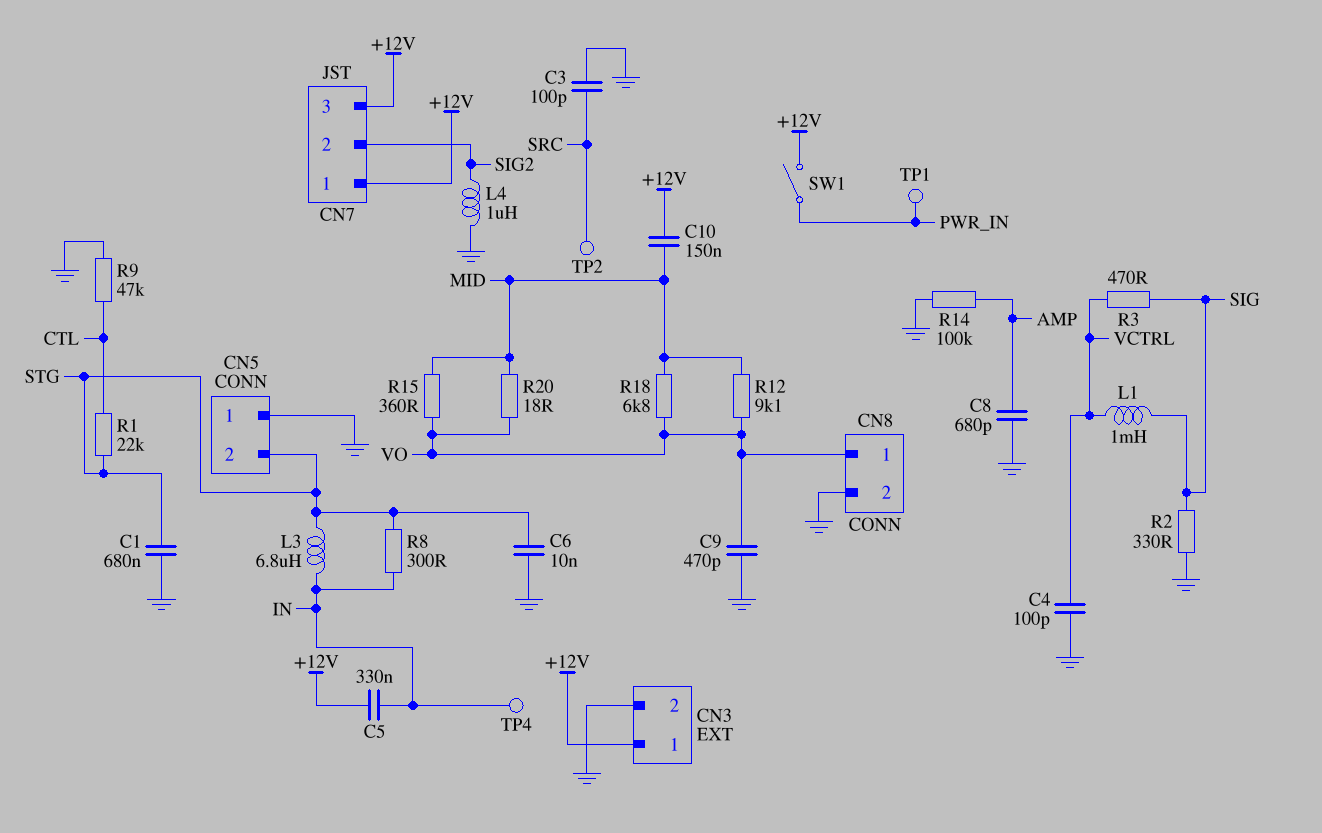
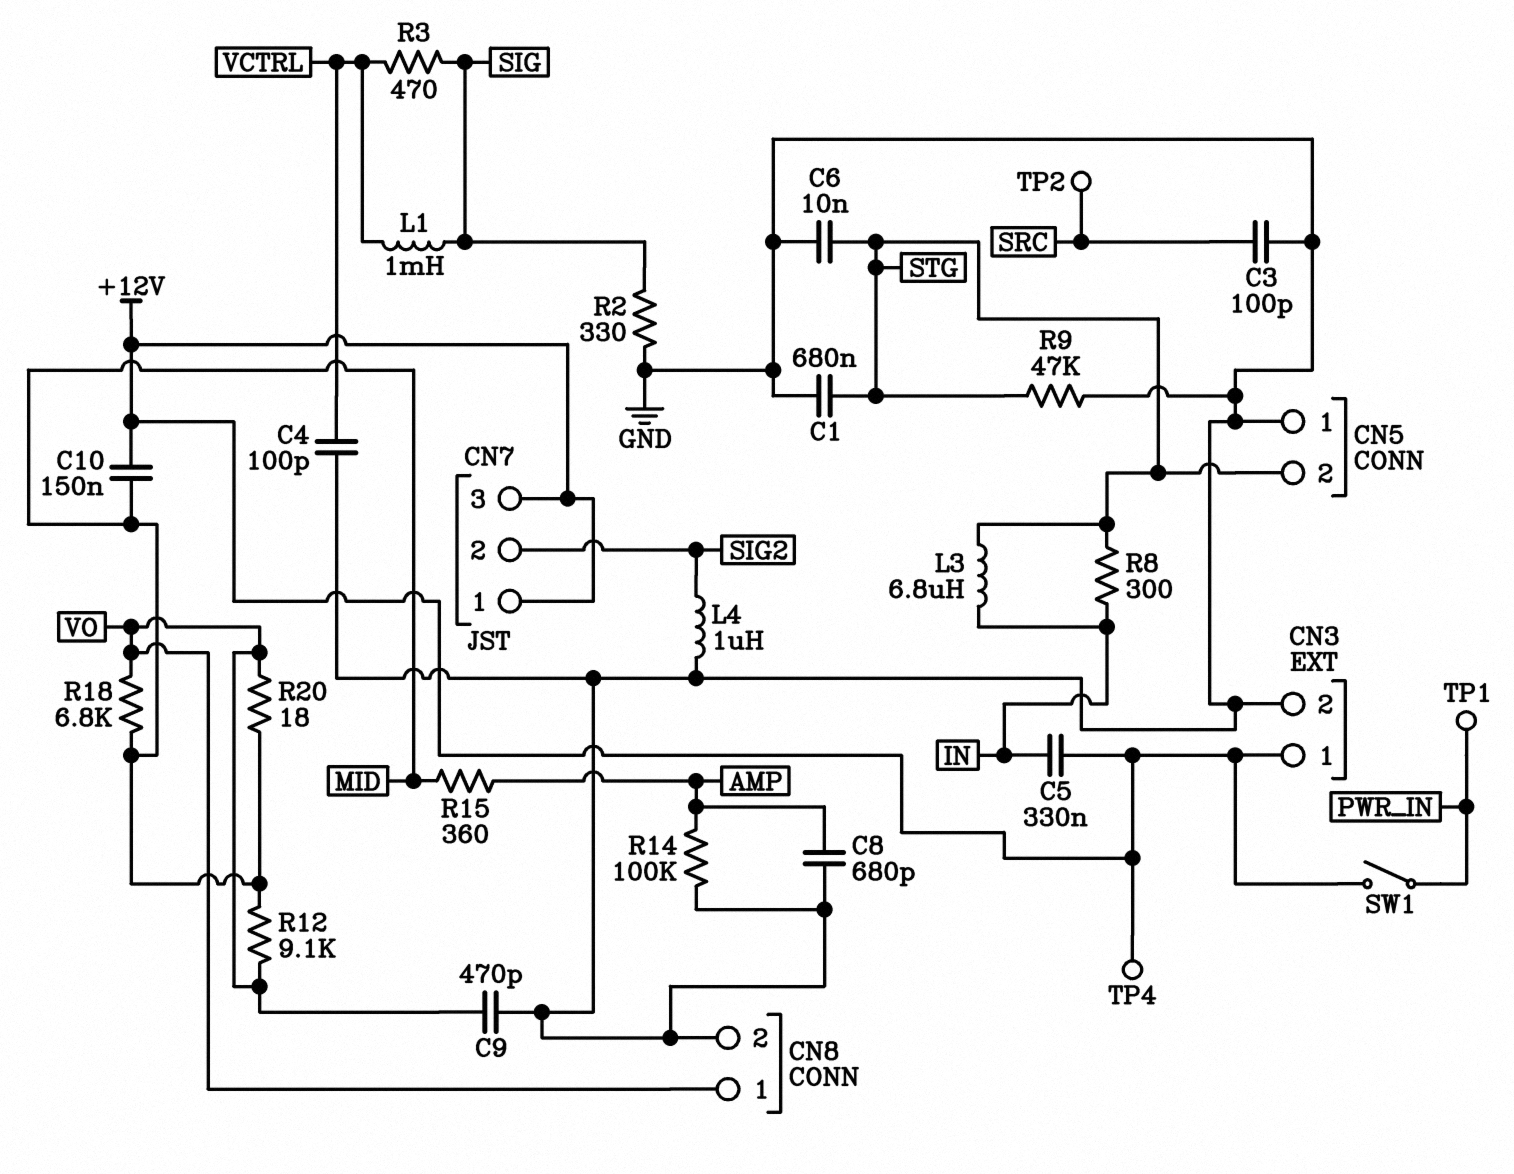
R1: 22k (CTL, STG) -> none
R9: 47k (CTL, GND) -> 47k (GND, STG)
R15: 360 (MID, VO) -> 360 (AMP, MID)
TP4: test point (IN) -> test point (+12V)

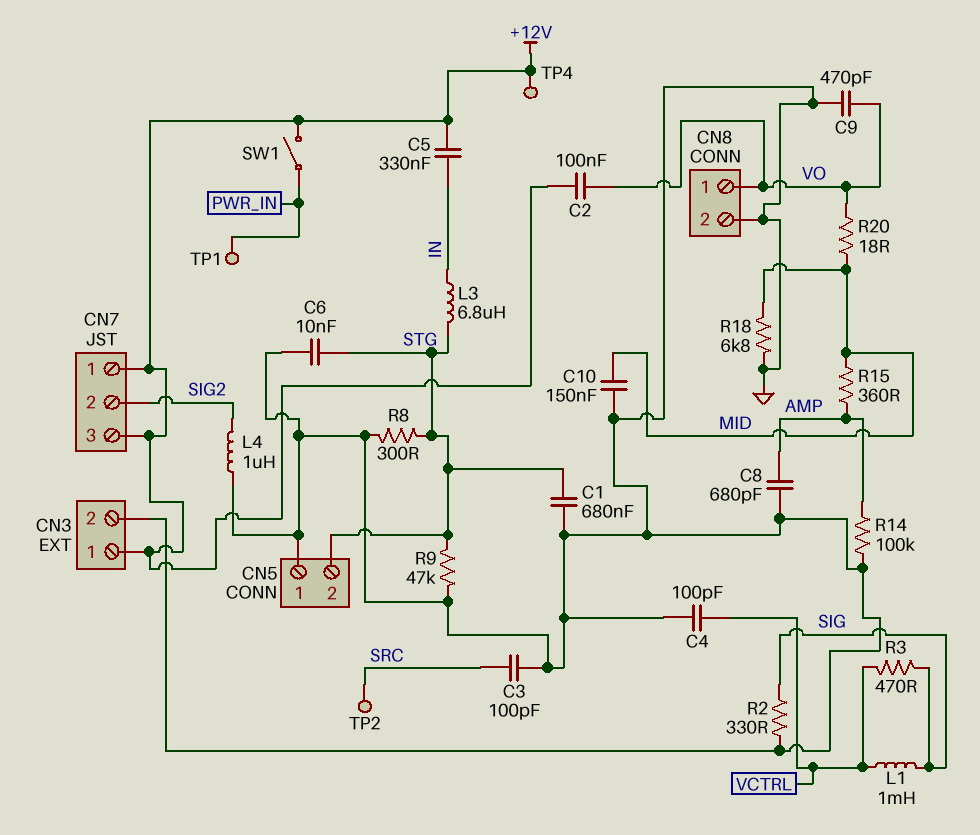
C2: none -> 100nF (+12V, VO)
C10: 150nF (+12V, MID) -> 150nF (GND, MID)
R8: 300 (IN, STG) -> 300 (GND, STG)
R12: 9.1k (MID, VO) -> none
R18: 6.8k (MID, VO) -> 6.8k (GND, MID)

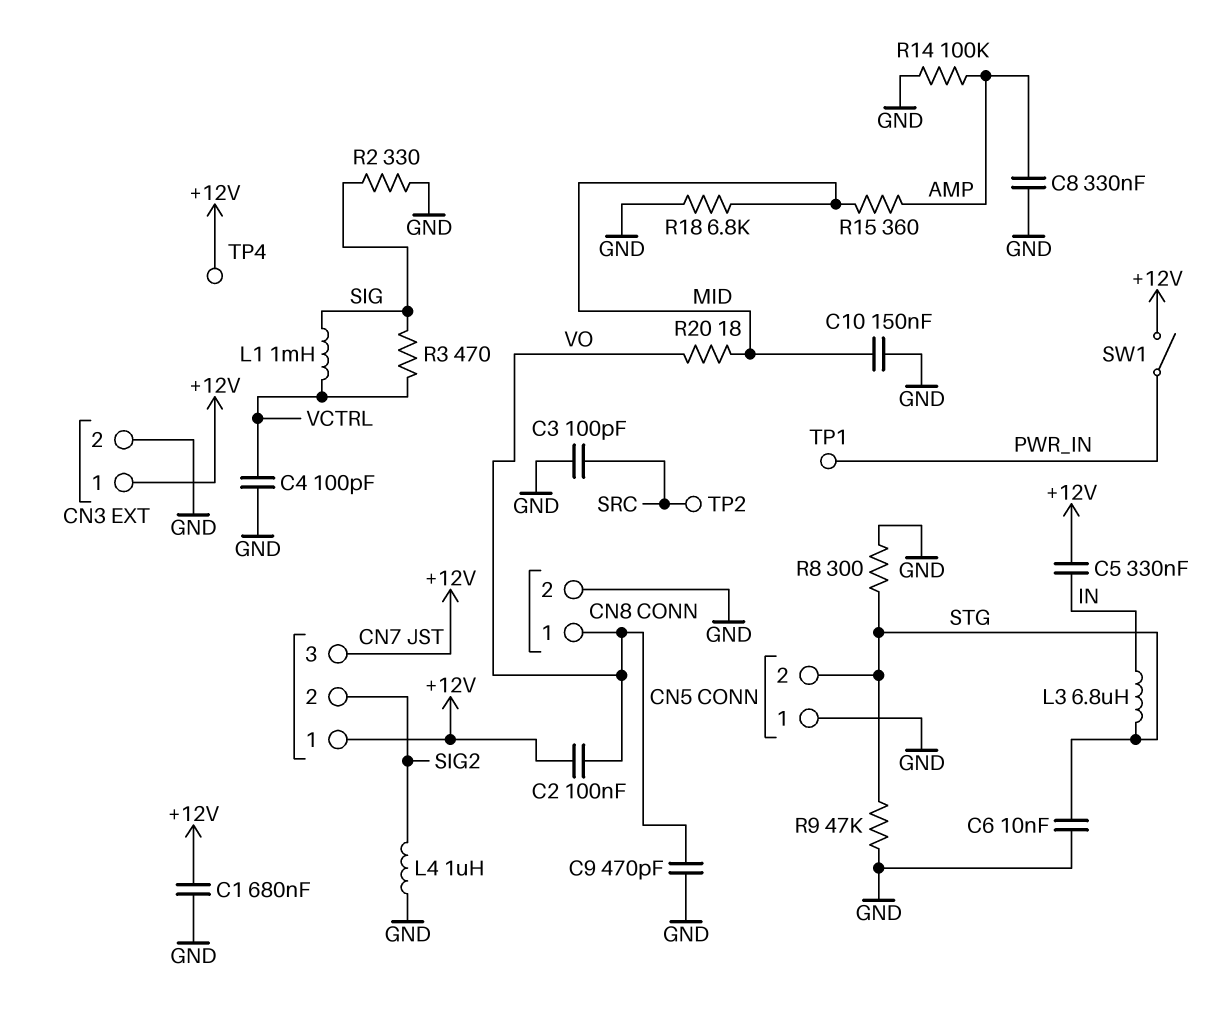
C1: 680nF (GND, STG) -> 680nF (+12V, GND)
C8: 680pF (AMP, GND) -> 330nF (AMP, GND)

